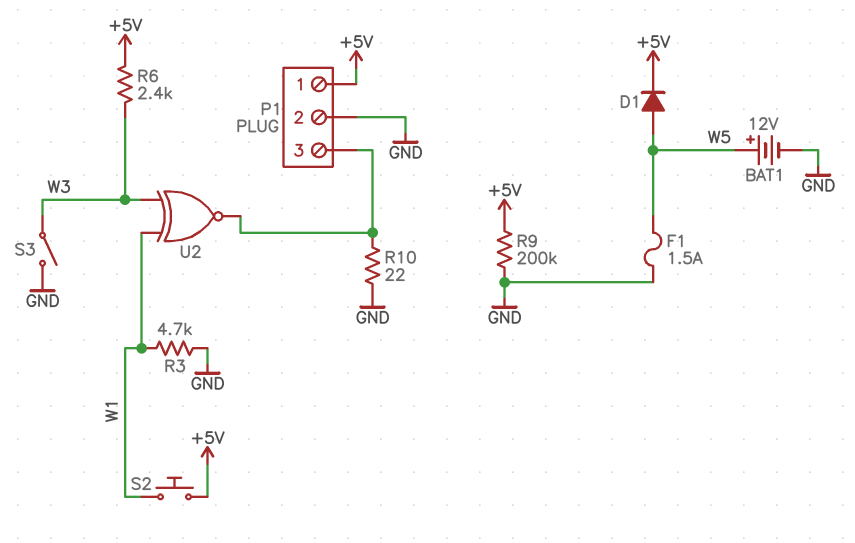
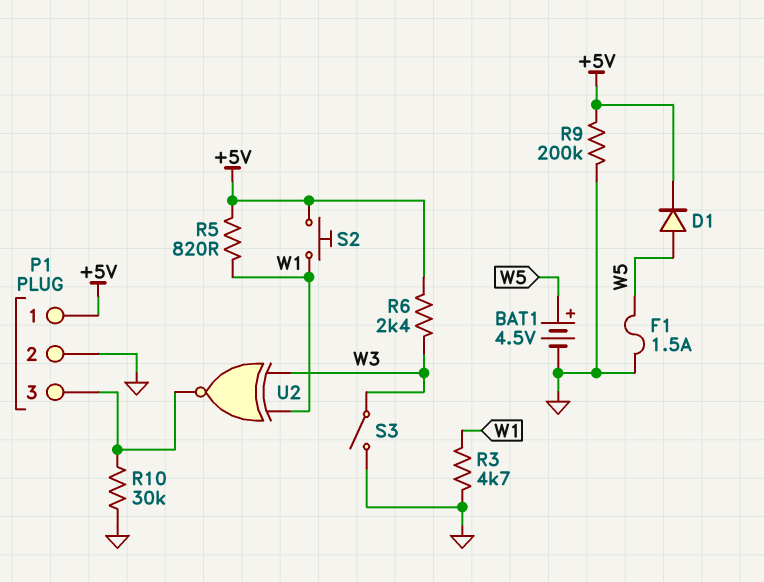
BAT1: 12V (plus W5, minus GND) -> 4.5V (plus W5, minus GND)
R5: none -> 820 (+5V, W1)
R10: 22 (GND, P1/3) -> 30k (GND, P1/3)

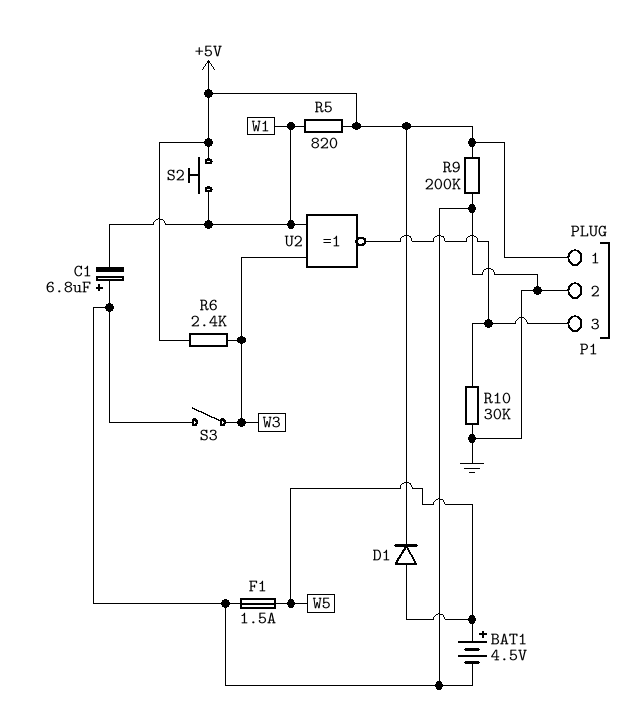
C1: none -> 6.8uF (plus GND, minus W1)
R3: 4.7k (GND, W1) -> none

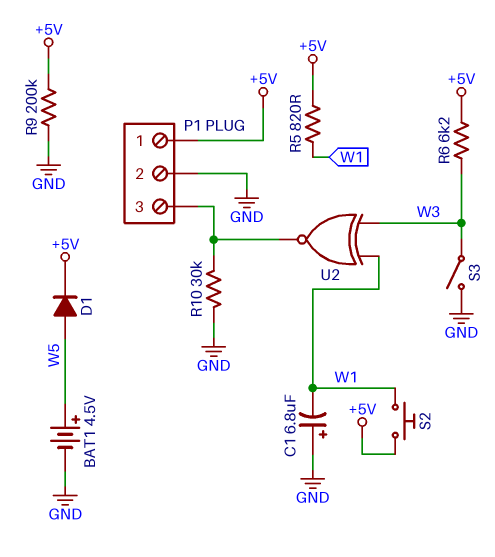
F1: 1.5A (GND, W5) -> none
R6: 2.4k (+5V, W3) -> 6.2k (+5V, W3)

